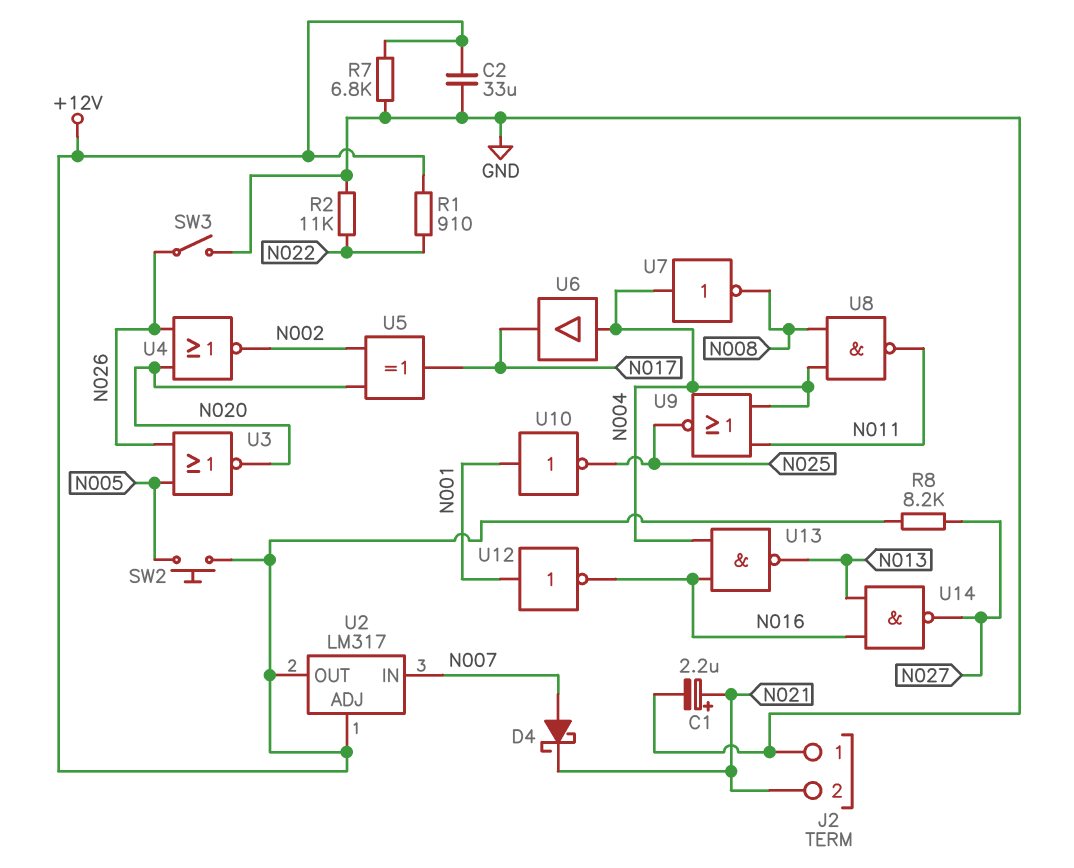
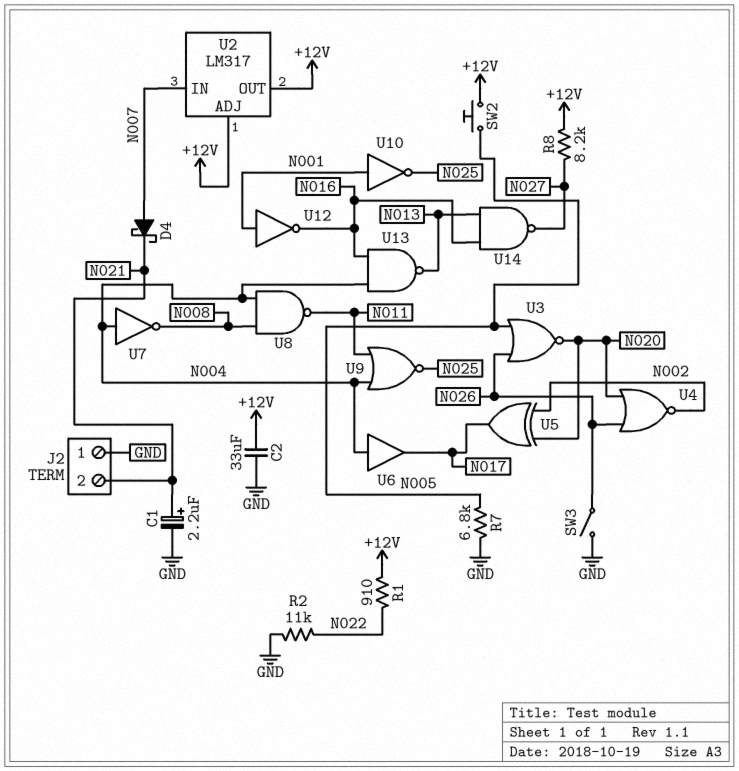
R7: 6.8k (+12V, GND) -> 6.8k (GND, N005)

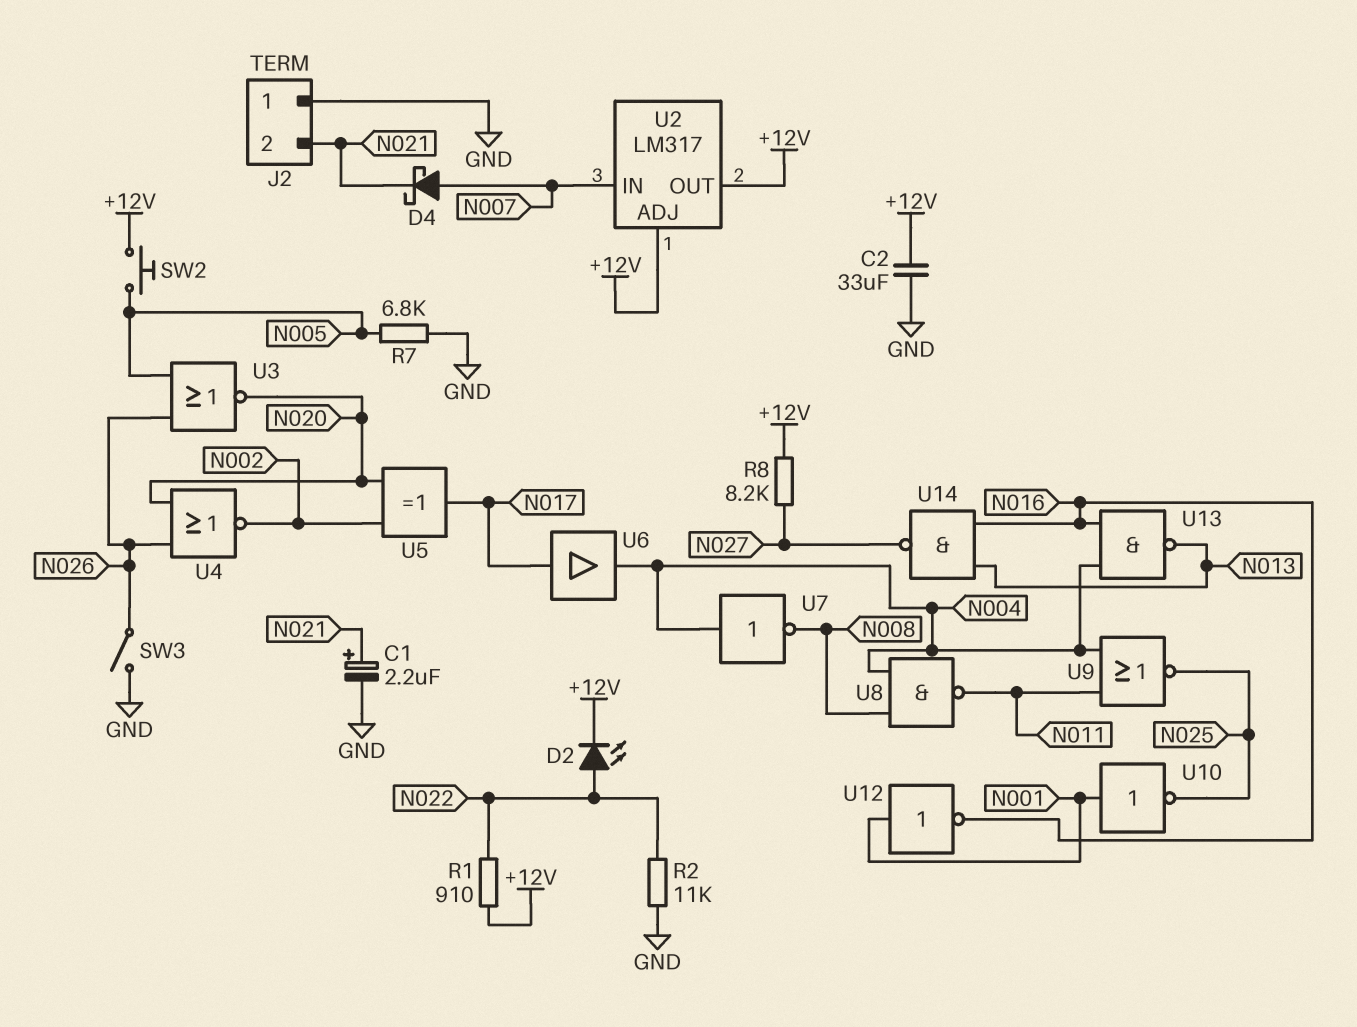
D2: none -> LED (A N022, K +12V)
U6: buffer (in N004, out N017) -> buffer (in N017, out N004)

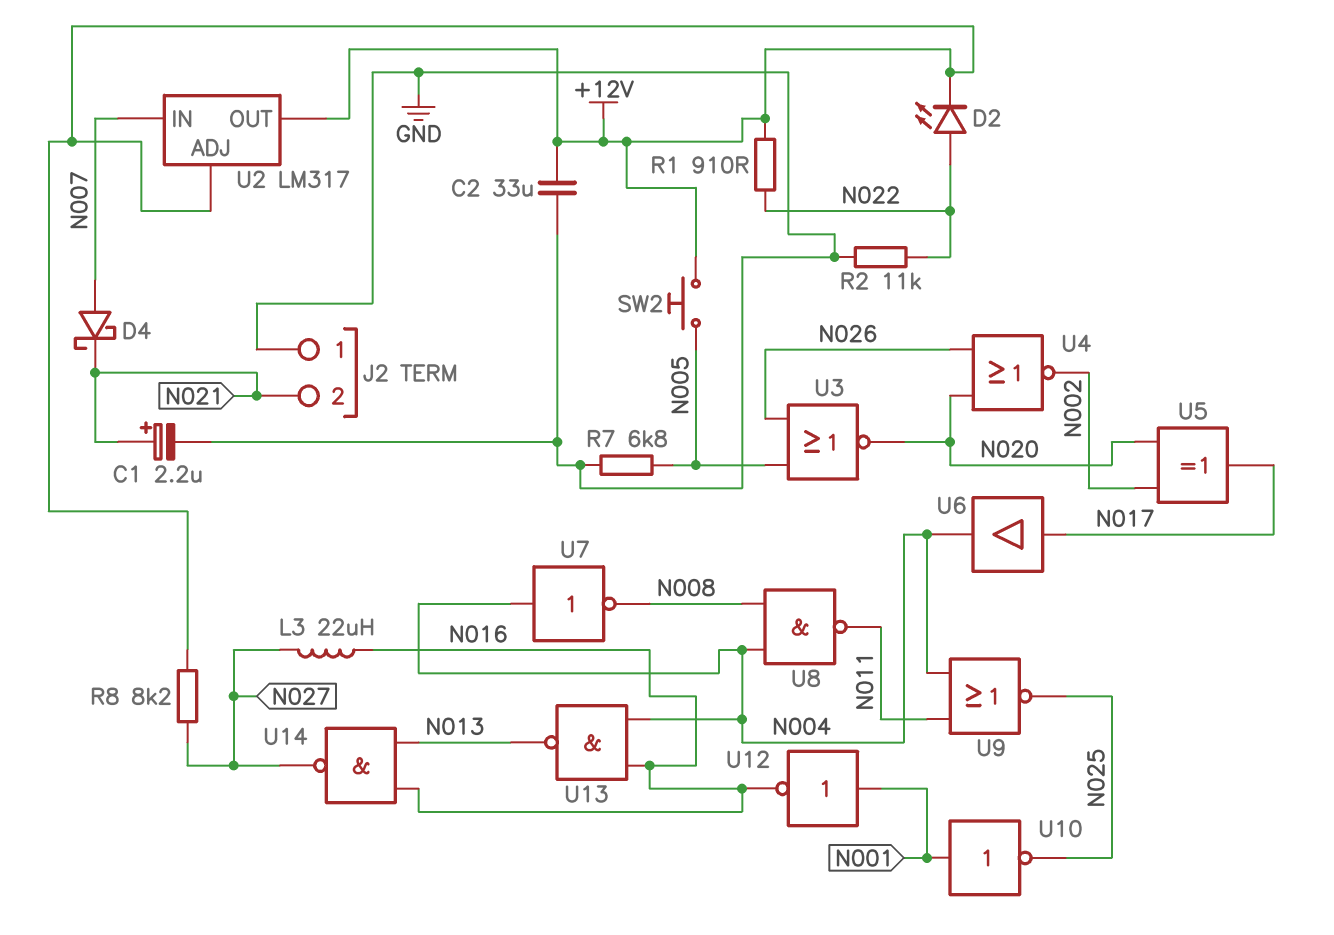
L3: none -> 22uH (N016, N027)
SW3: switch (GND, N026) -> none

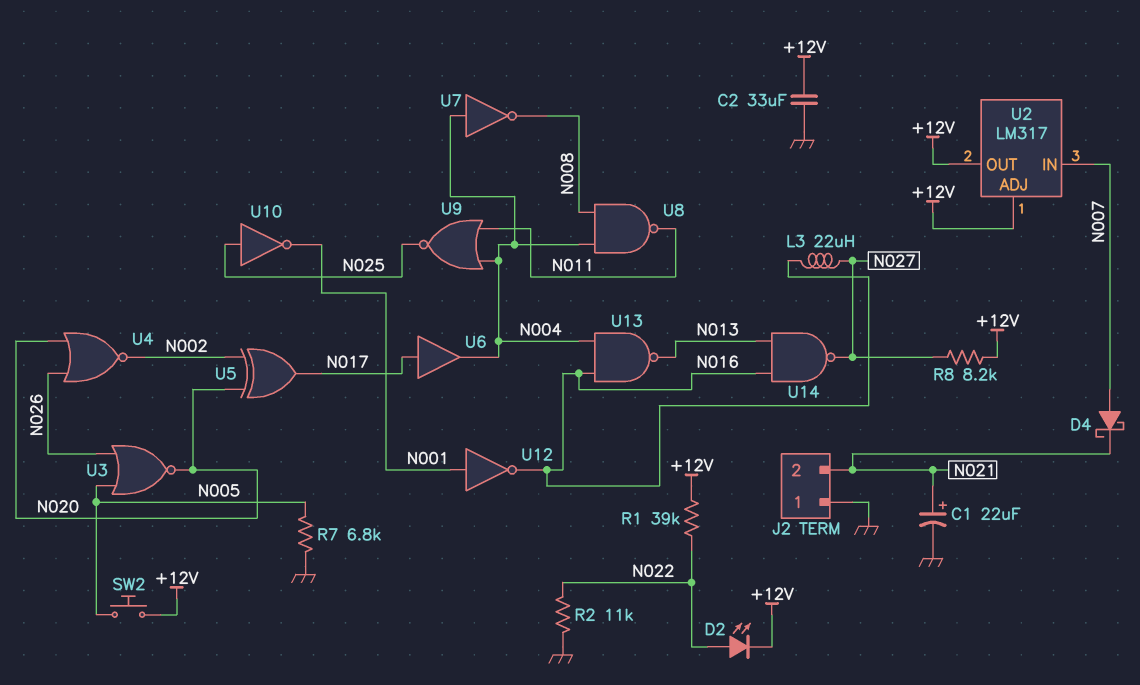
C1: 2.2uF (plus N021, minus GND) -> 22uF (plus N021, minus GND)
R1: 910 (+12V, N022) -> 39k (+12V, N022)
U10: NOT (in N001, out N025) -> NOT (in N025, out N001)

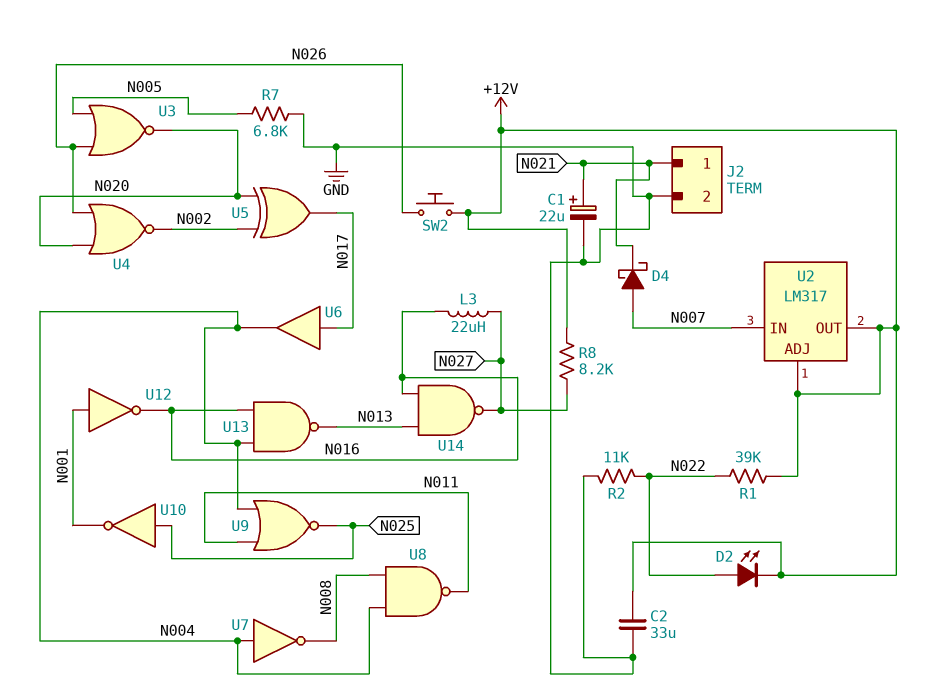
J2 pin 1: GND -> N021
J2 pin 2: N021 -> GND
SW2: button (+12V, N005) -> button (+12V, N026)

